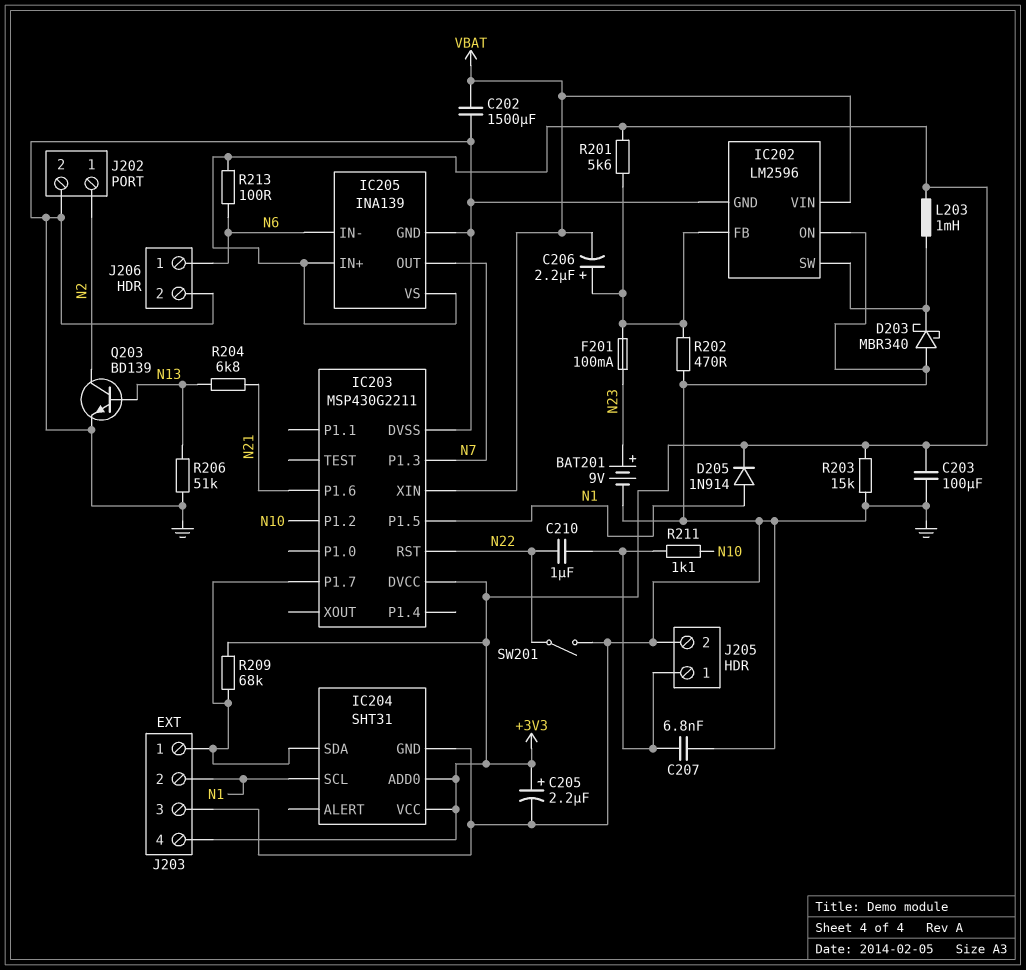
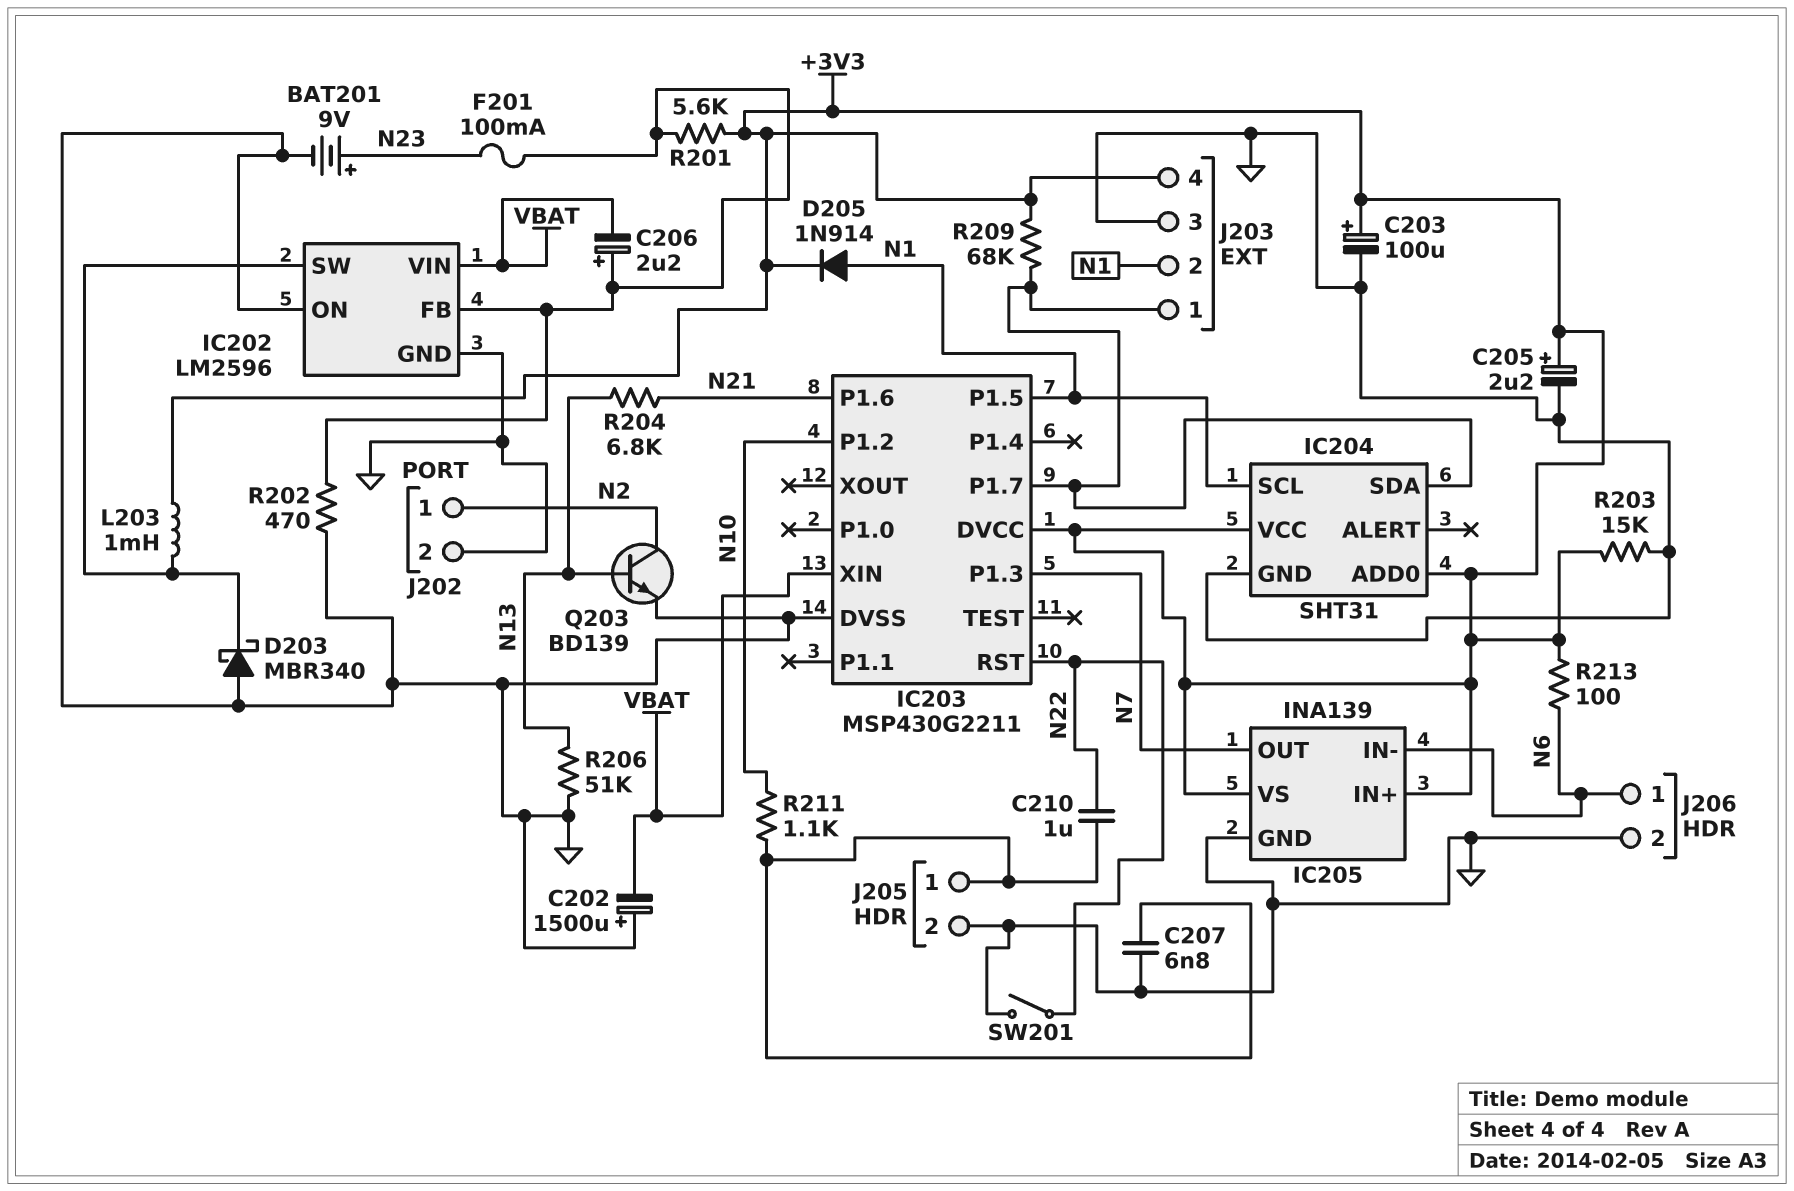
C202: 1500uF (GND, VBAT) -> 1500uF (plus GND, minus VBAT)
C203: 100uF (+3V3, GND) -> 100uF (plus +3V3, minus GND)

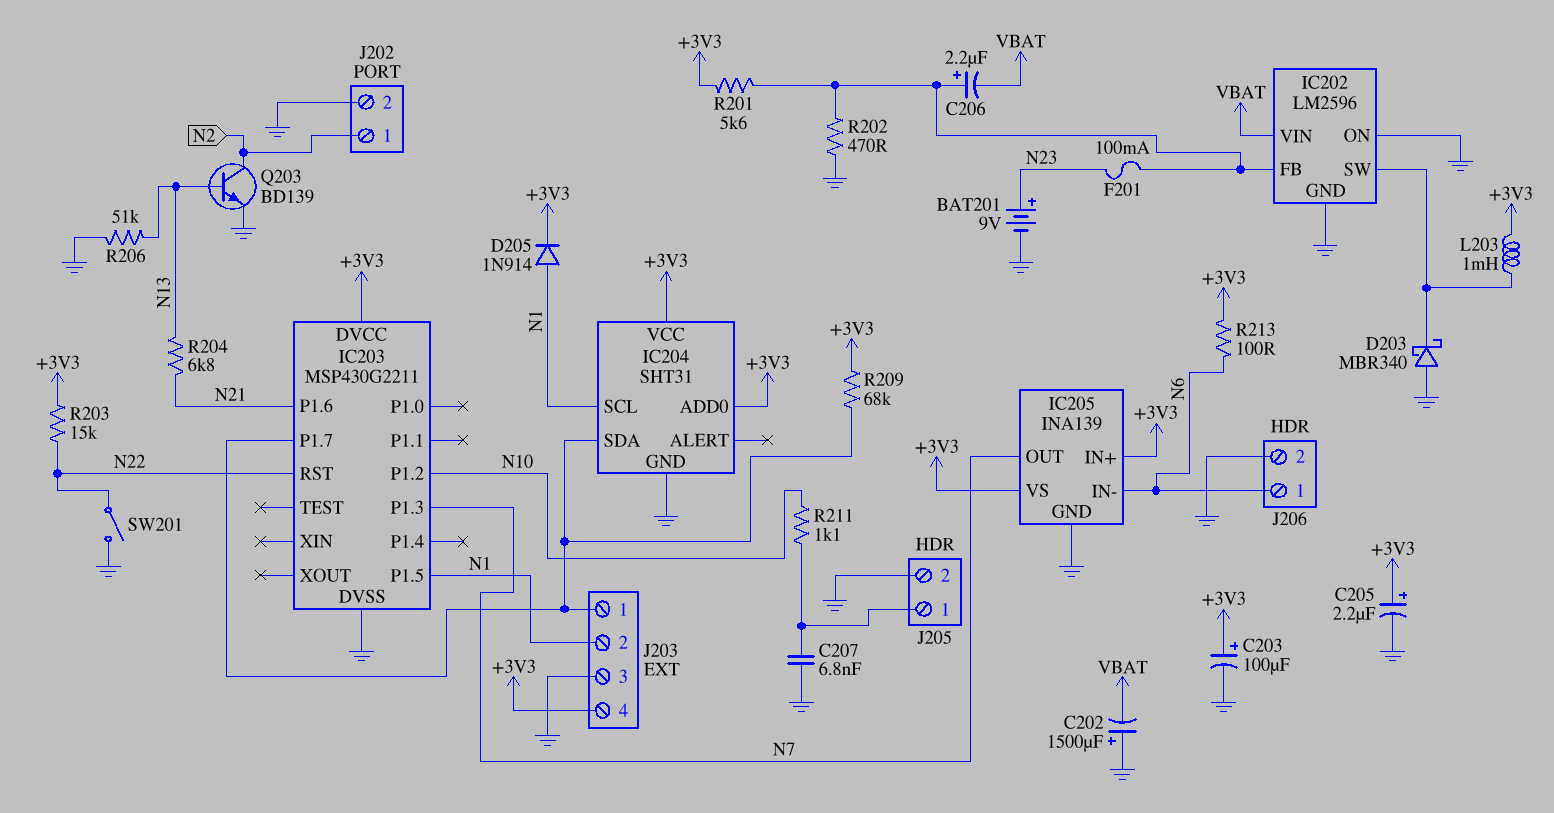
C210: 1uF (J205/1, N22) -> none
IC203 pin XIN: VBAT -> none
R203: 15k (+3V3, GND) -> 15k (+3V3, N22)

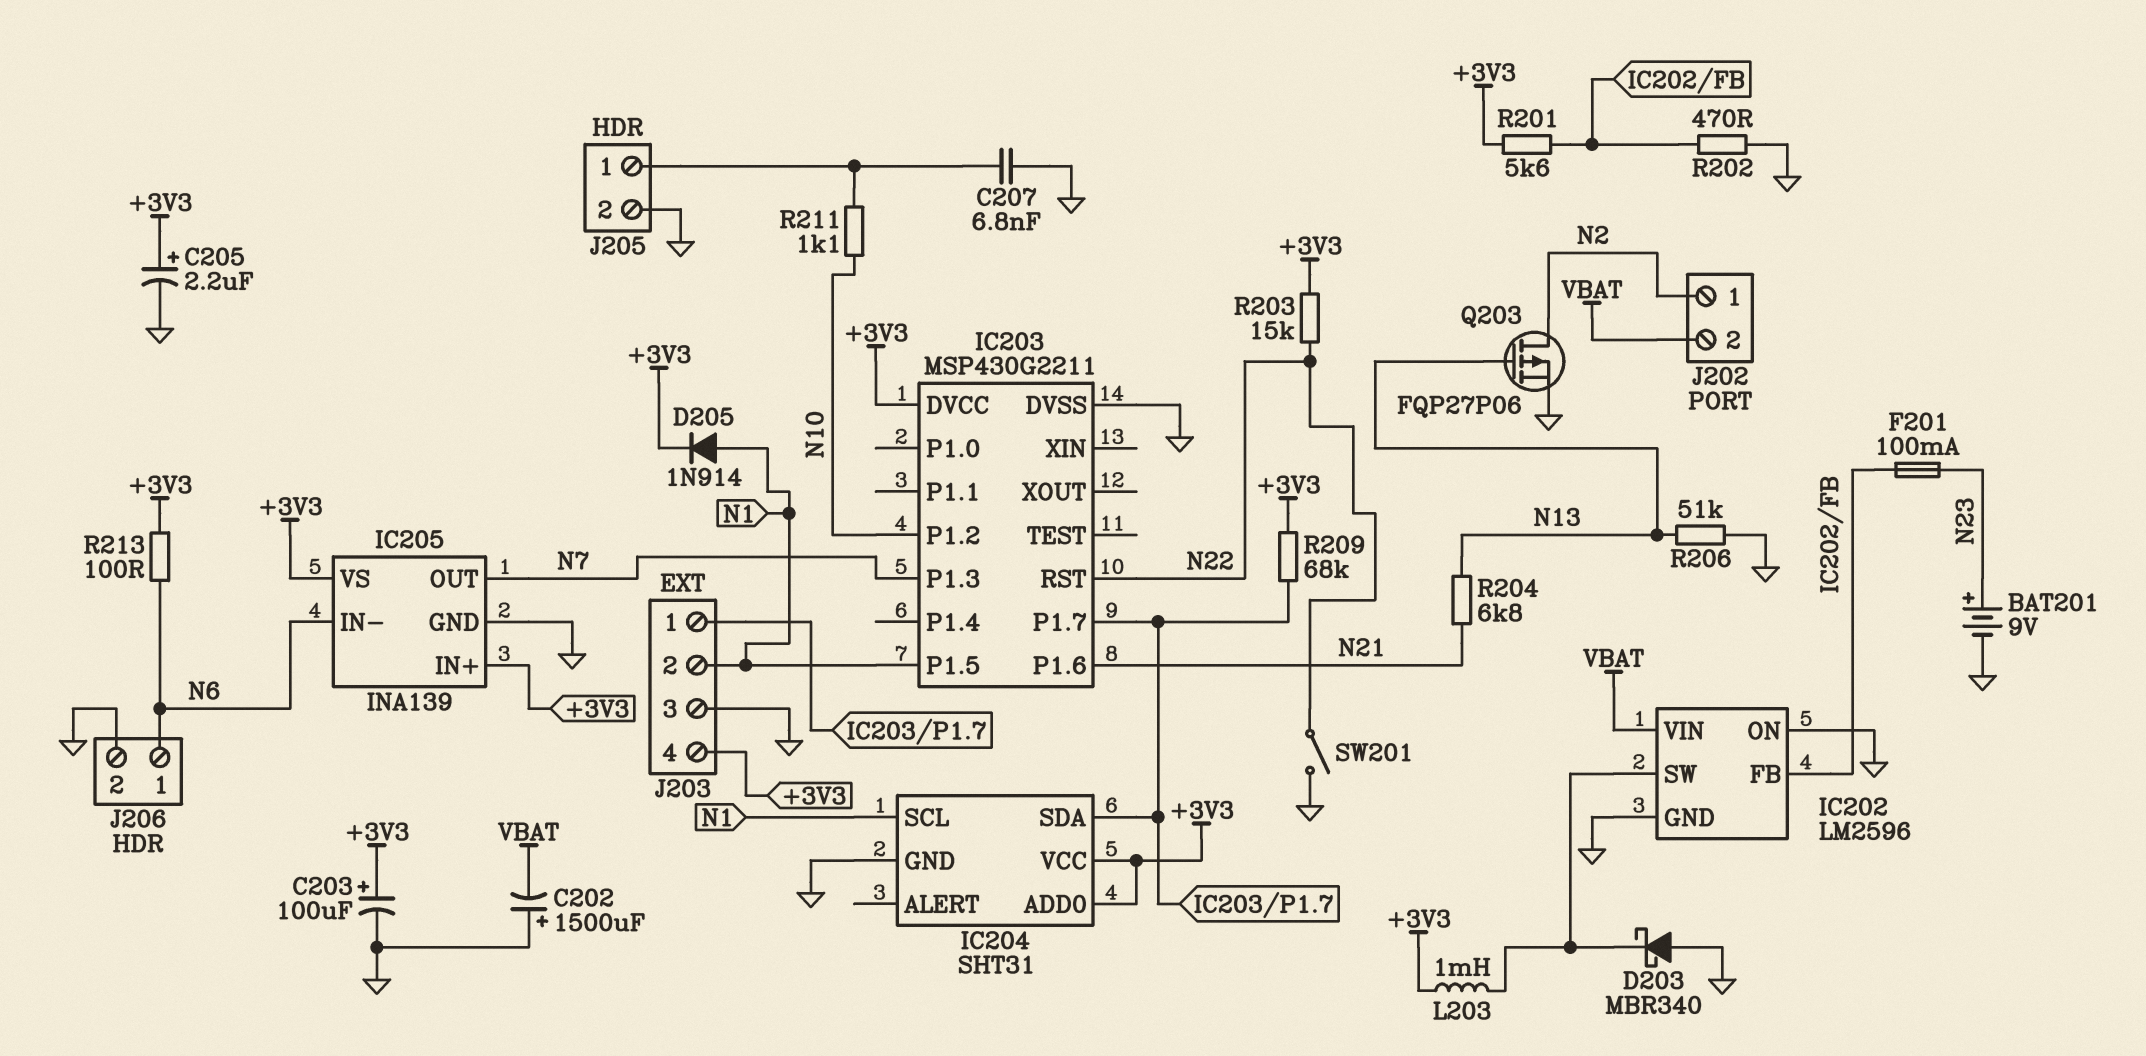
C206: 2.2uF (plus IC202/FB, minus VBAT) -> none
J202 pin 2: GND -> VBAT
Q203: NPN BD139 (B N13, C N2, E GND) -> PMOS FQP27P06 (G N13, D N2, S GND)

